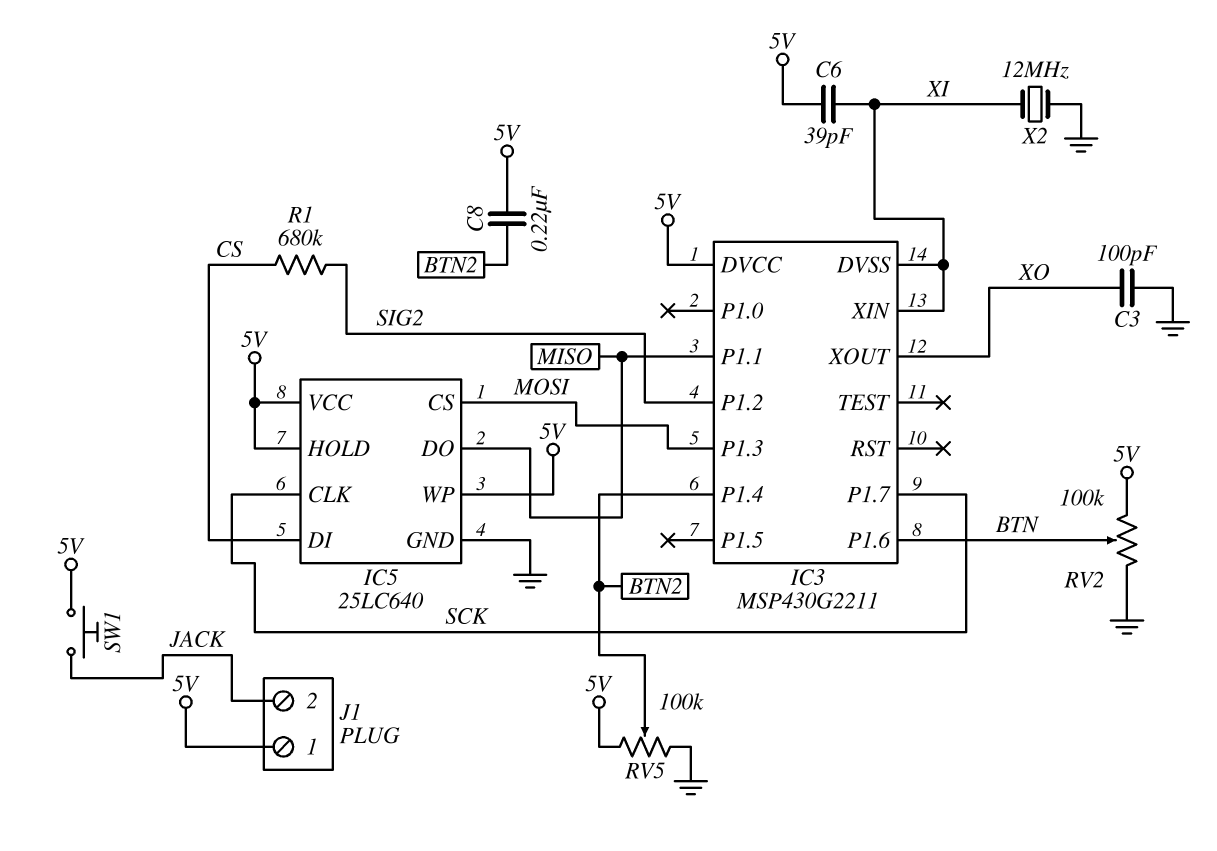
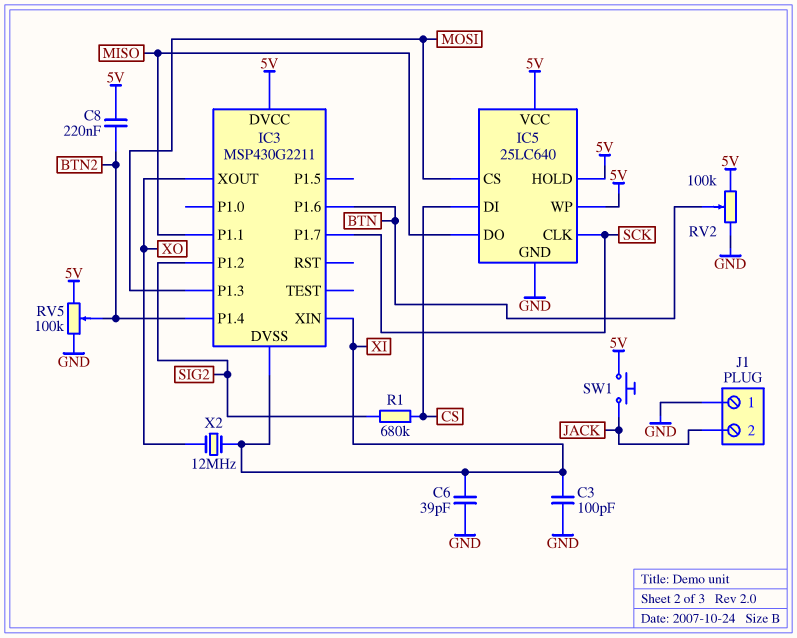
C3: 100pF (GND, XO) -> 100pF (GND, XI)
C6: 39pF (5V, XI) -> 39pF (GND, XI)
J1 pin 1: 5V -> GND
X2: 12MHz (GND, XI) -> 12MHz (XI, XO)

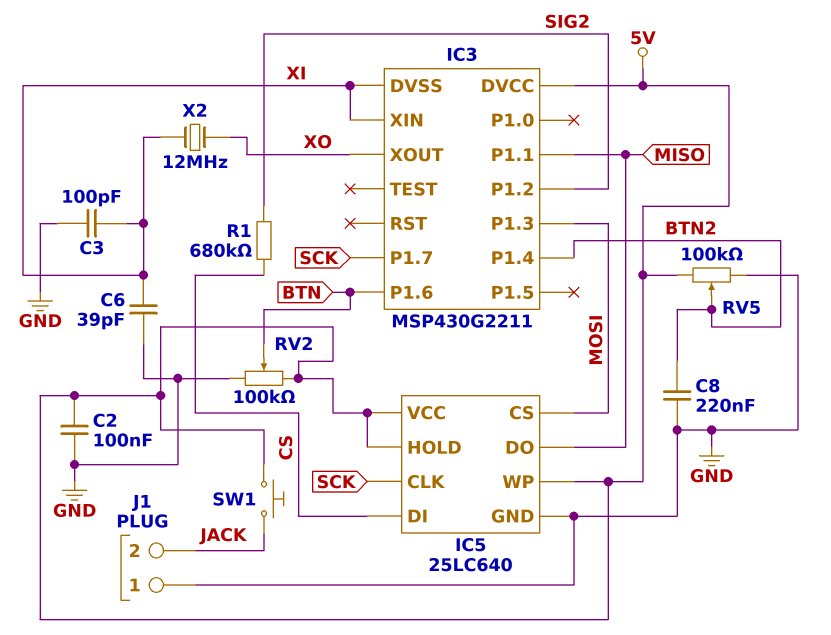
C2: none -> 100nF (5V, GND)
C8: 220nF (5V, BTN2) -> 220nF (BTN2, GND)

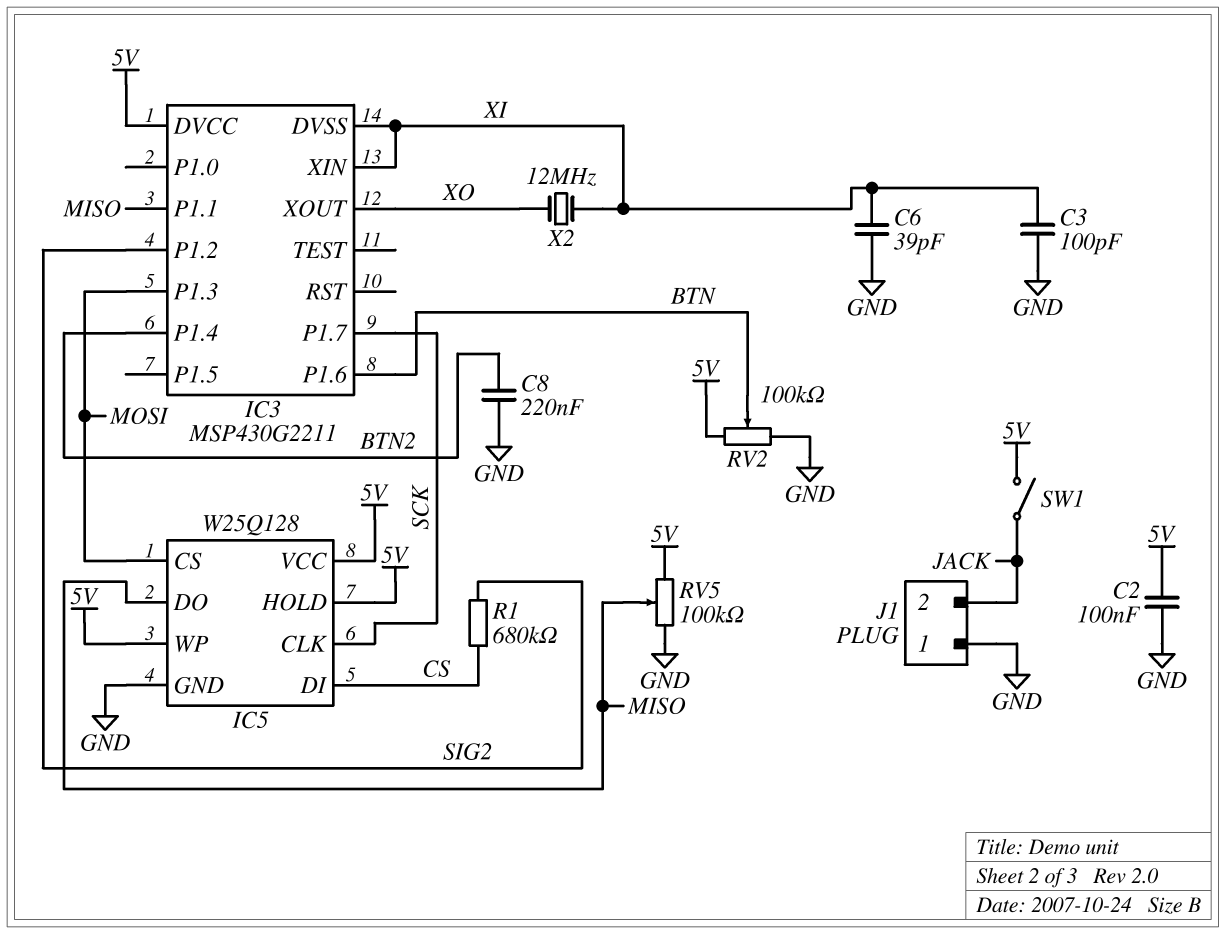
IC5: 25LC640 -> W25Q128
RV5: 100k (5V, GND, wiper BTN2) -> 100k (5V, GND, wiper MISO)
SW1: button (5V, JACK) -> switch (5V, JACK)

